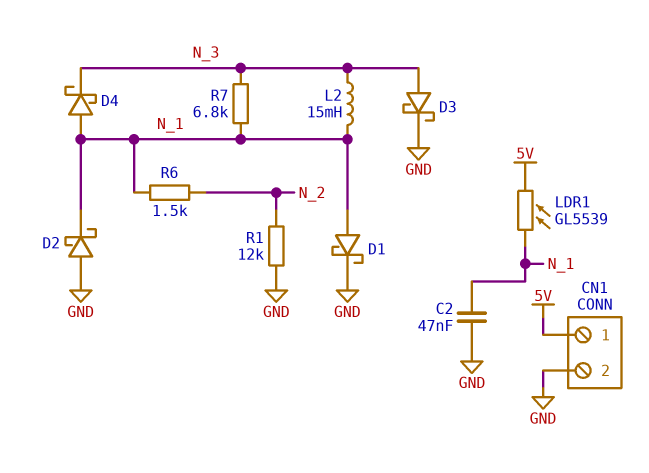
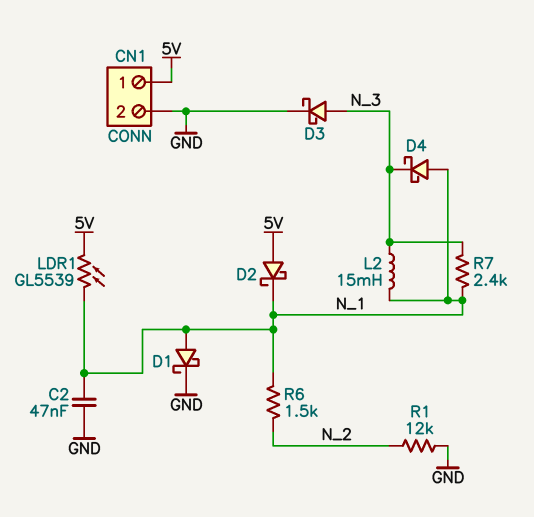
D2: schottky (A GND, K N_1) -> schottky (A 5V, K N_1)
R7: 6.8k (N_1, N_3) -> 2.4k (N_1, N_3)

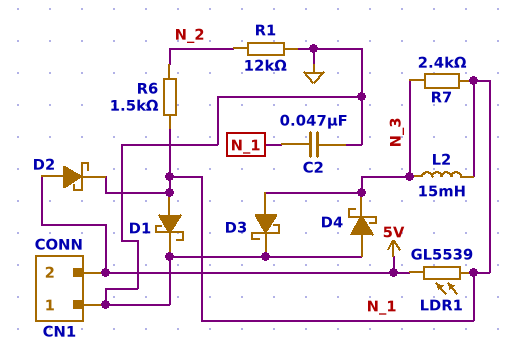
CN1 pin 1: 5V -> GND
CN1 pin 2: GND -> 5V
D4: schottky (A N_1, K N_3) -> schottky (A GND, K N_3)

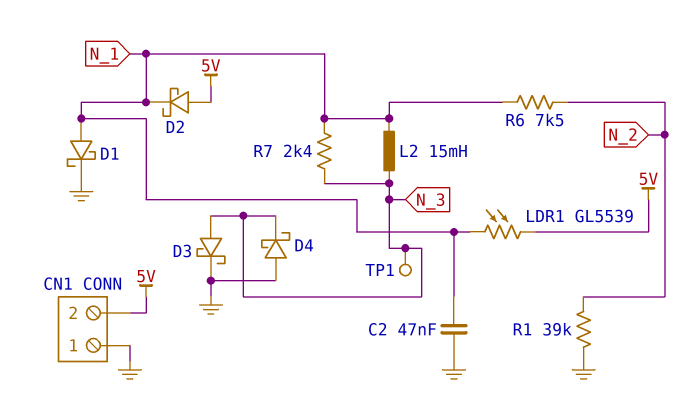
R1: 12k (GND, N_2) -> 39k (GND, N_2)
R6: 1.5k (N_1, N_2) -> 7.5k (N_1, N_2)
TP1: none -> test point (N_3)

